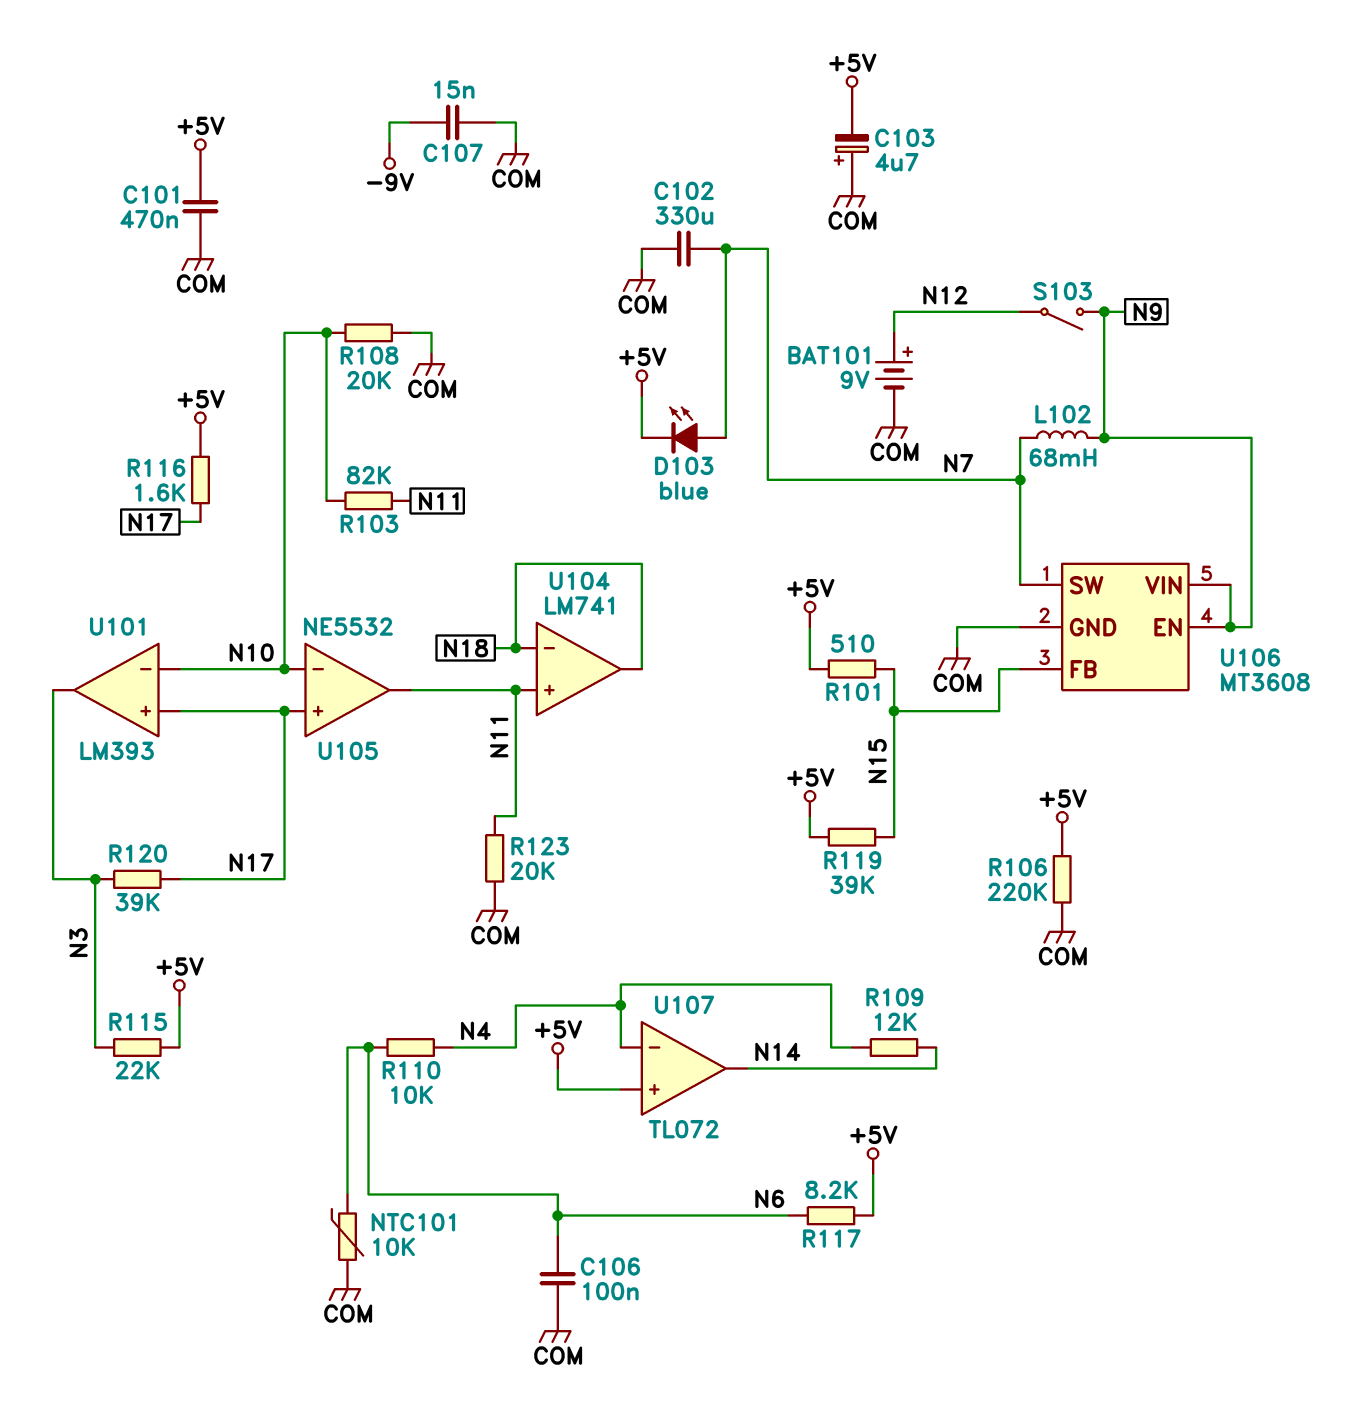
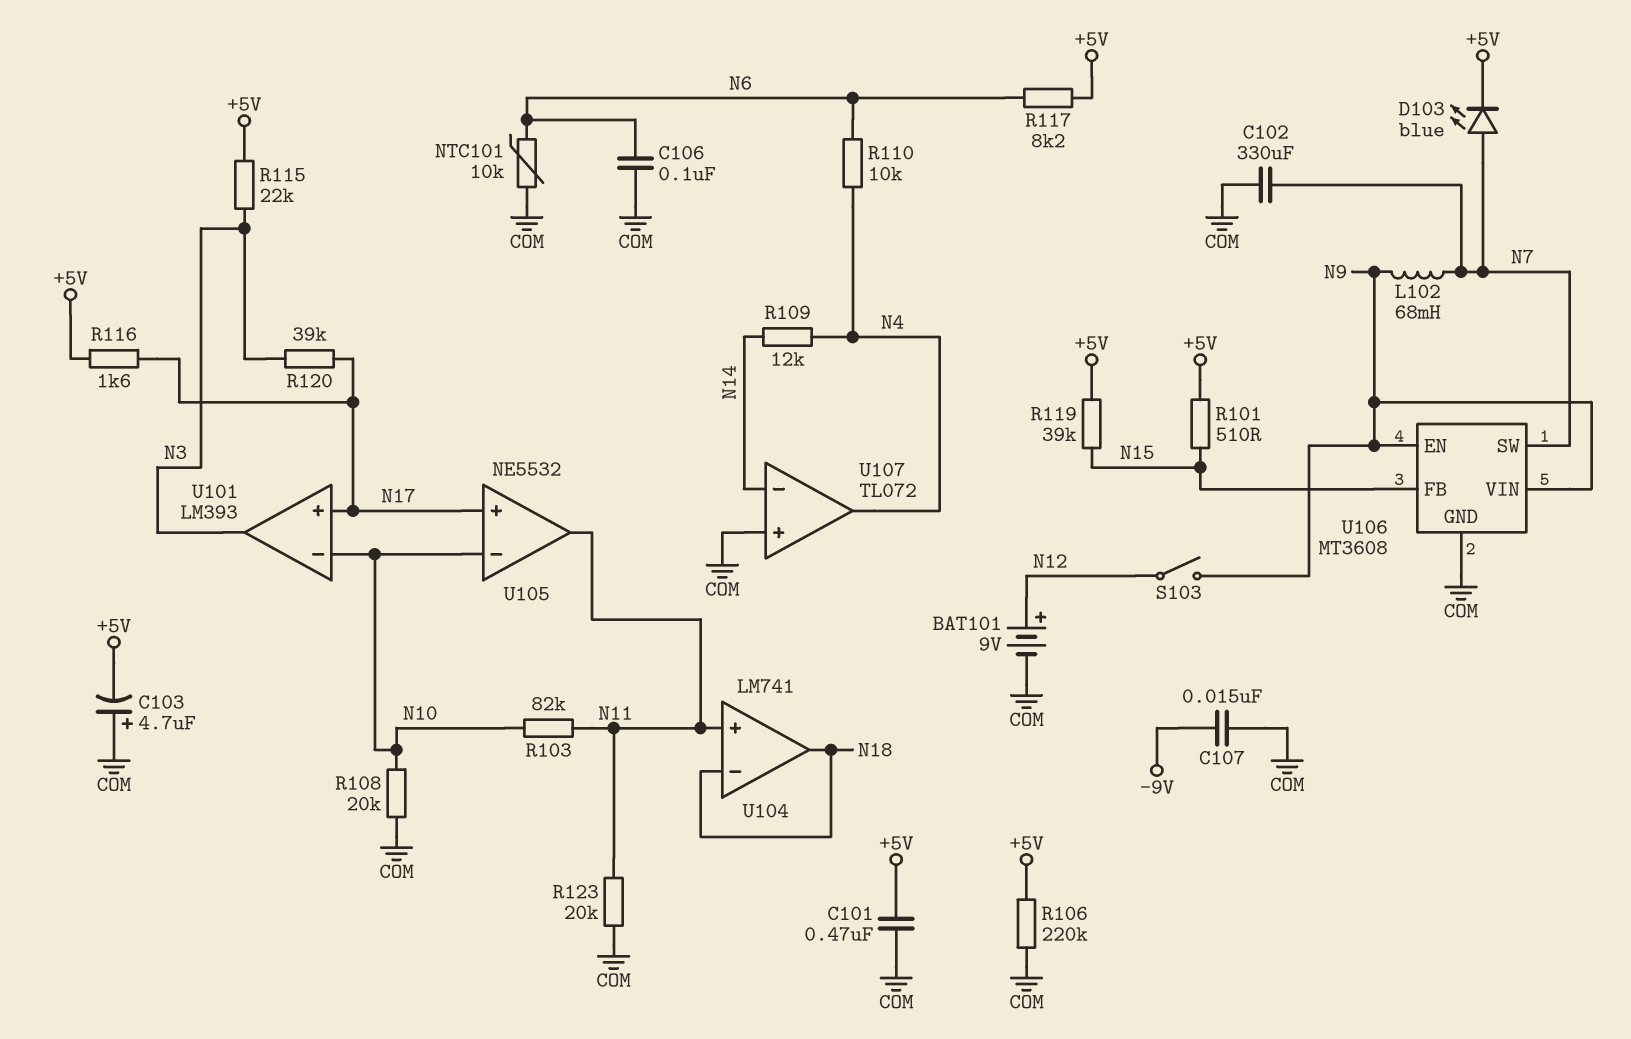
U107 pin in+: +5V -> COM
U107 pin in-: N4 -> N14
U107 pin out: N14 -> N4

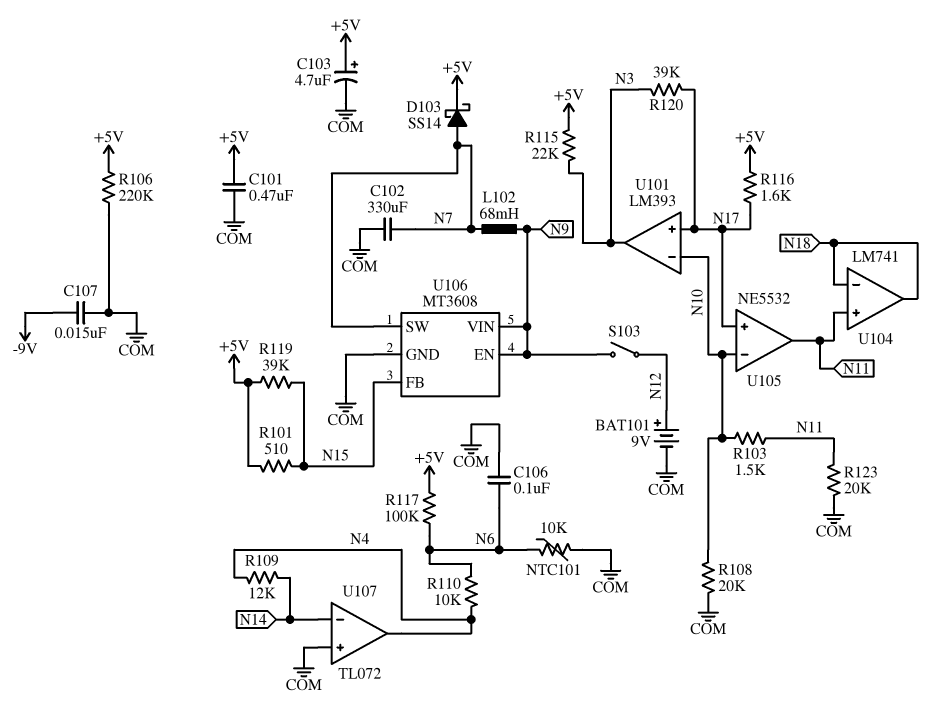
C103: 4.7uF (plus COM, minus +5V) -> 4.7uF (plus +5V, minus COM)
D103: LED blue (A N7, K +5V) -> schottky SS14 (A N7, K +5V)
R103: 82k (N10, N11) -> 1.5k (N10, N11)
R117: 8.2k (+5V, N6) -> 100k (+5V, N6)

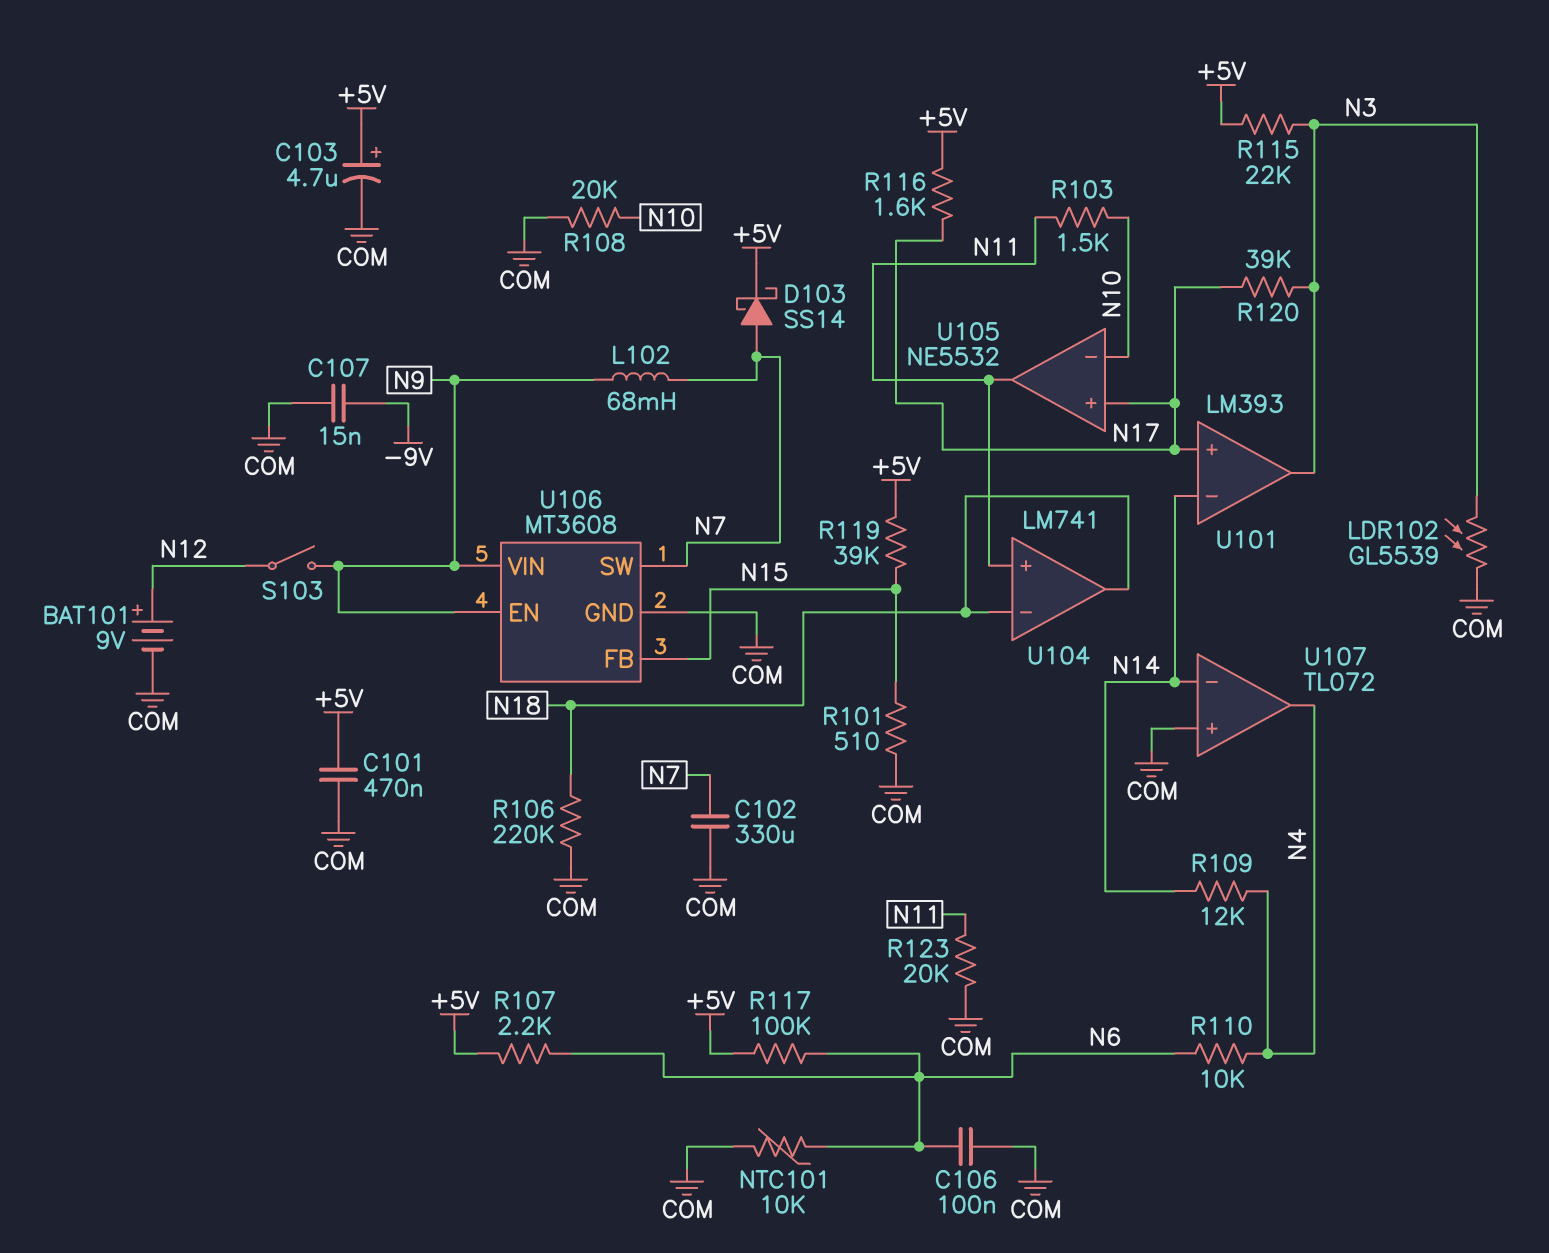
LDR102: none -> GL5539 (COM, N3)
R101: 510 (+5V, N15) -> 510 (COM, N15)
R106: 220k (+5V, COM) -> 220k (COM, N18)
R107: none -> 2.2k (+5V, N6)
U101 pin in-: N10 -> N14

